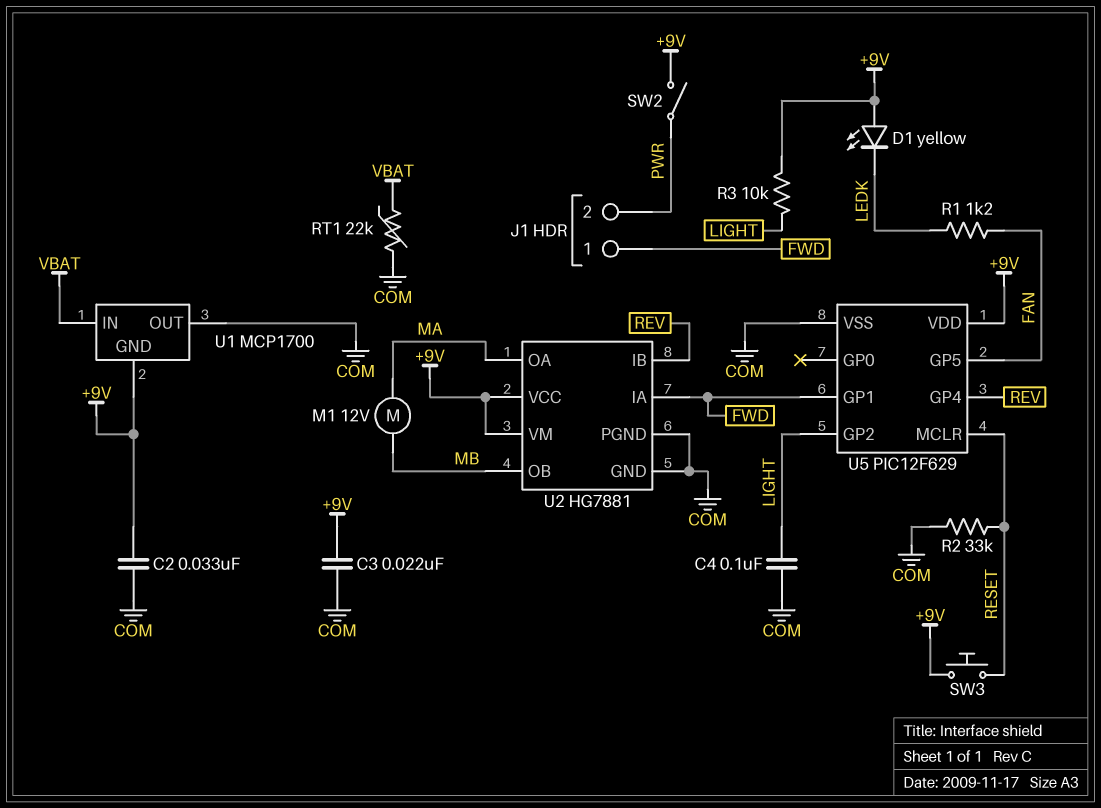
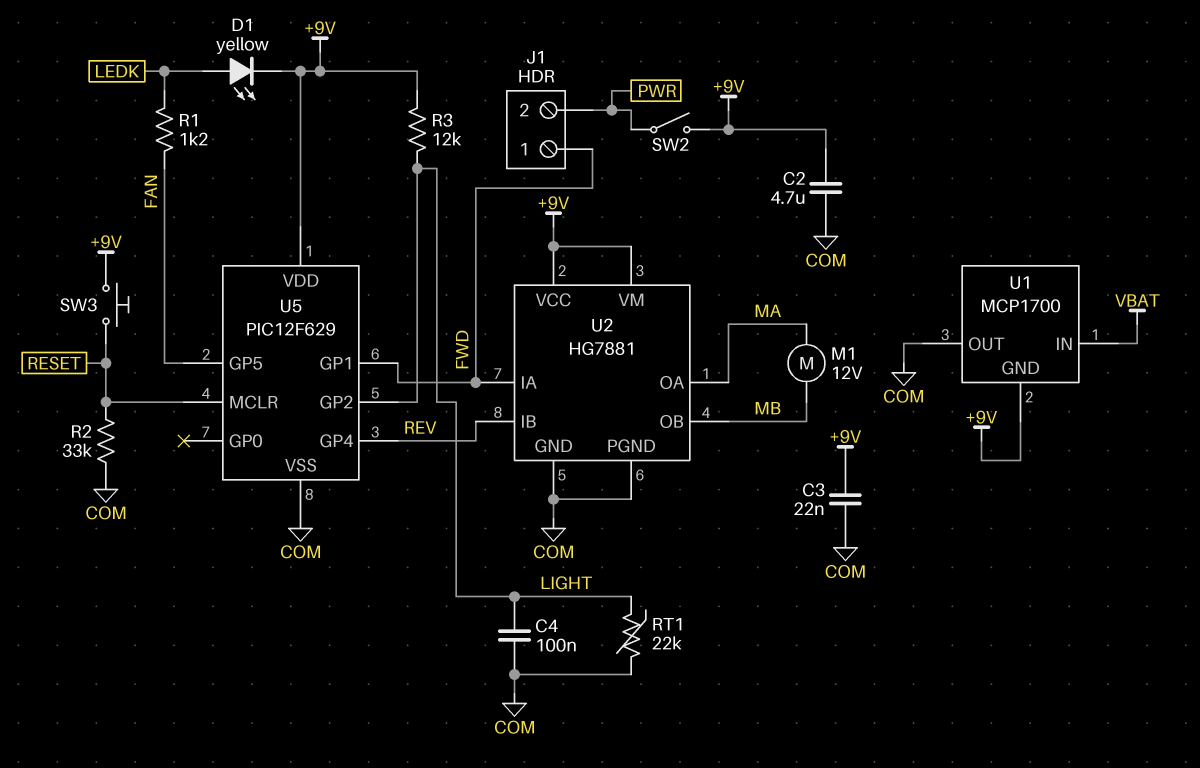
C2: 33nF (+9V, COM) -> 4.7uF (+9V, COM)
D1: LED yellow (A +9V, K LEDK) -> LED yellow (A LEDK, K +9V)
R3: 10k (+9V, LIGHT) -> 12k (+9V, LIGHT)
RT1: 22k (COM, VBAT) -> 22k (COM, LIGHT)

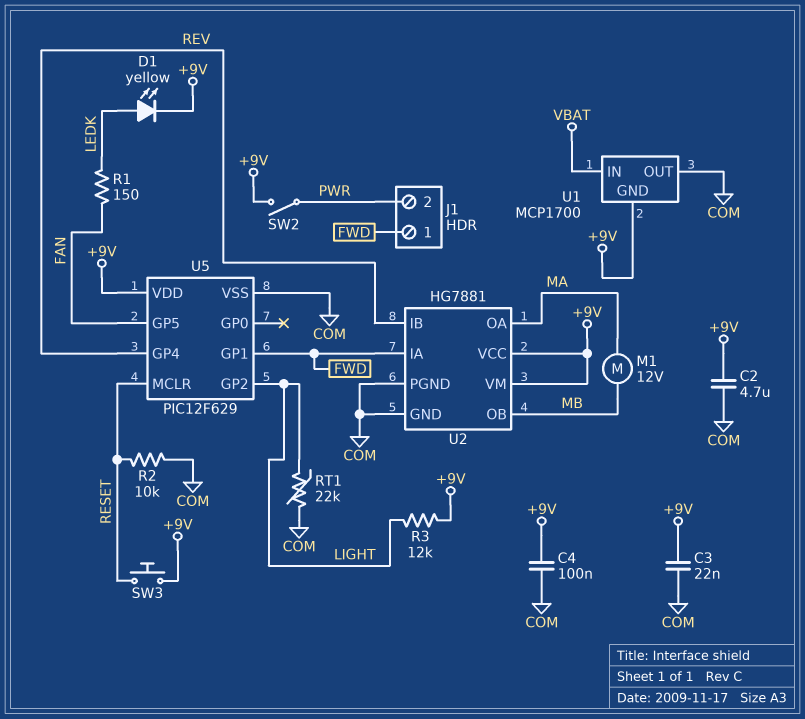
C4: 100nF (COM, LIGHT) -> 100nF (+9V, COM)
R1: 1.2k (FAN, LEDK) -> 150 (FAN, LEDK)
R2: 33k (COM, RESET) -> 10k (COM, RESET)

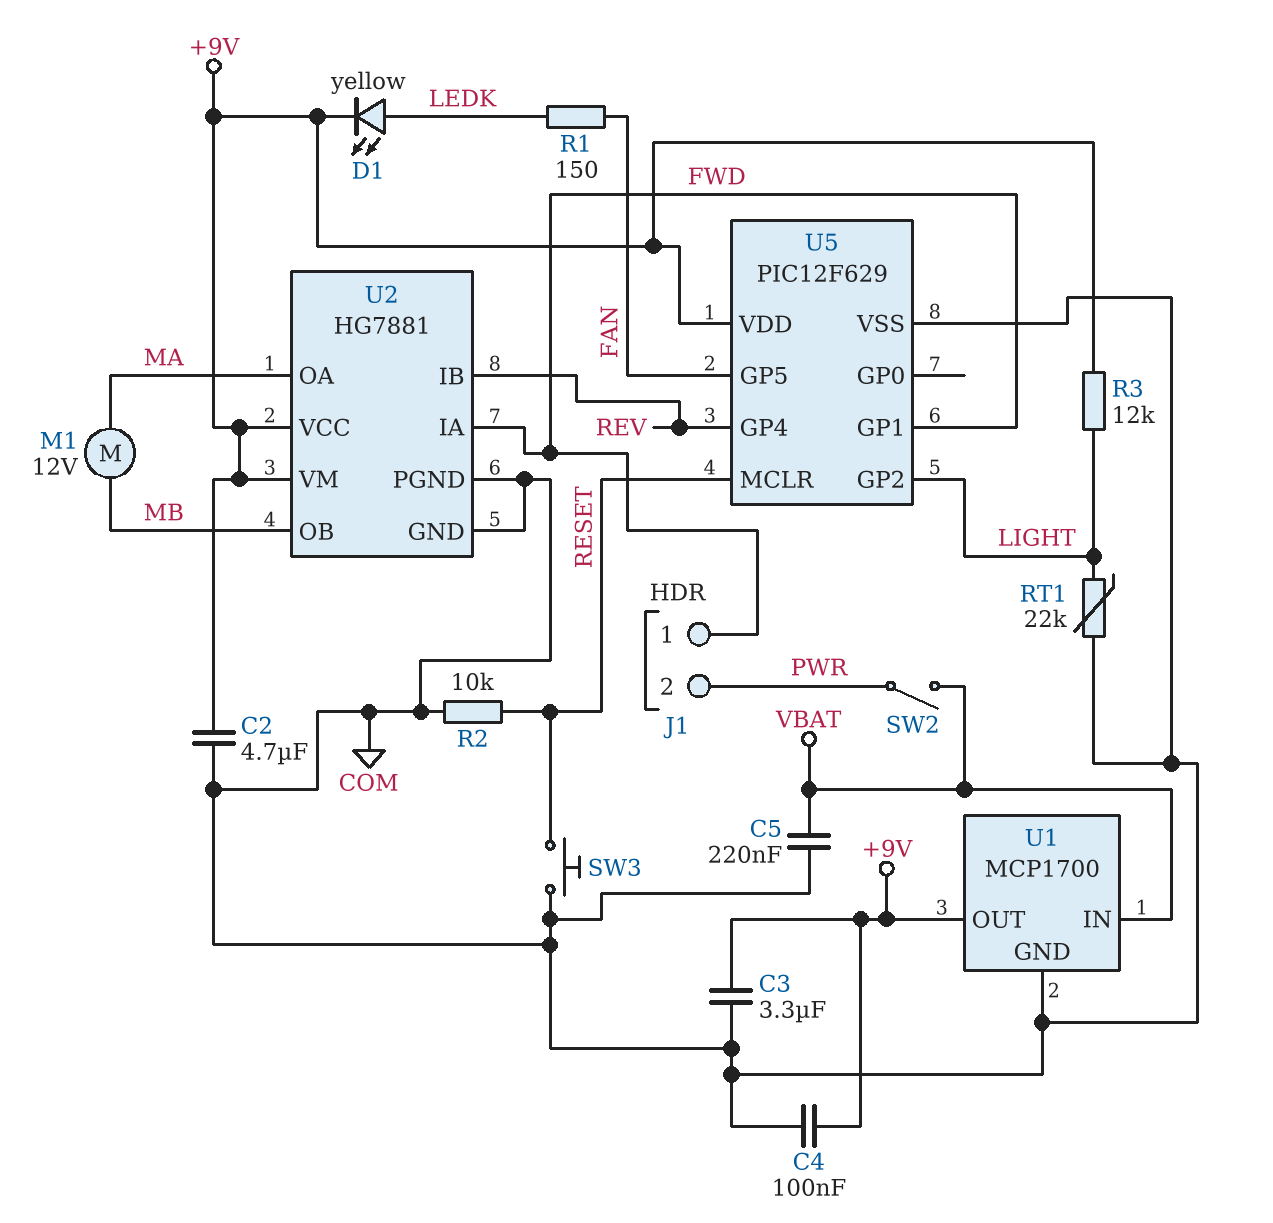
C3: 22nF (+9V, COM) -> 3.3uF (+9V, COM)
C5: none -> 220nF (COM, VBAT)
SW2: switch (+9V, PWR) -> switch (PWR, VBAT)
SW3: button (+9V, RESET) -> button (COM, RESET)
U1 pin GND: +9V -> COM
U1 pin OUT: COM -> +9V

